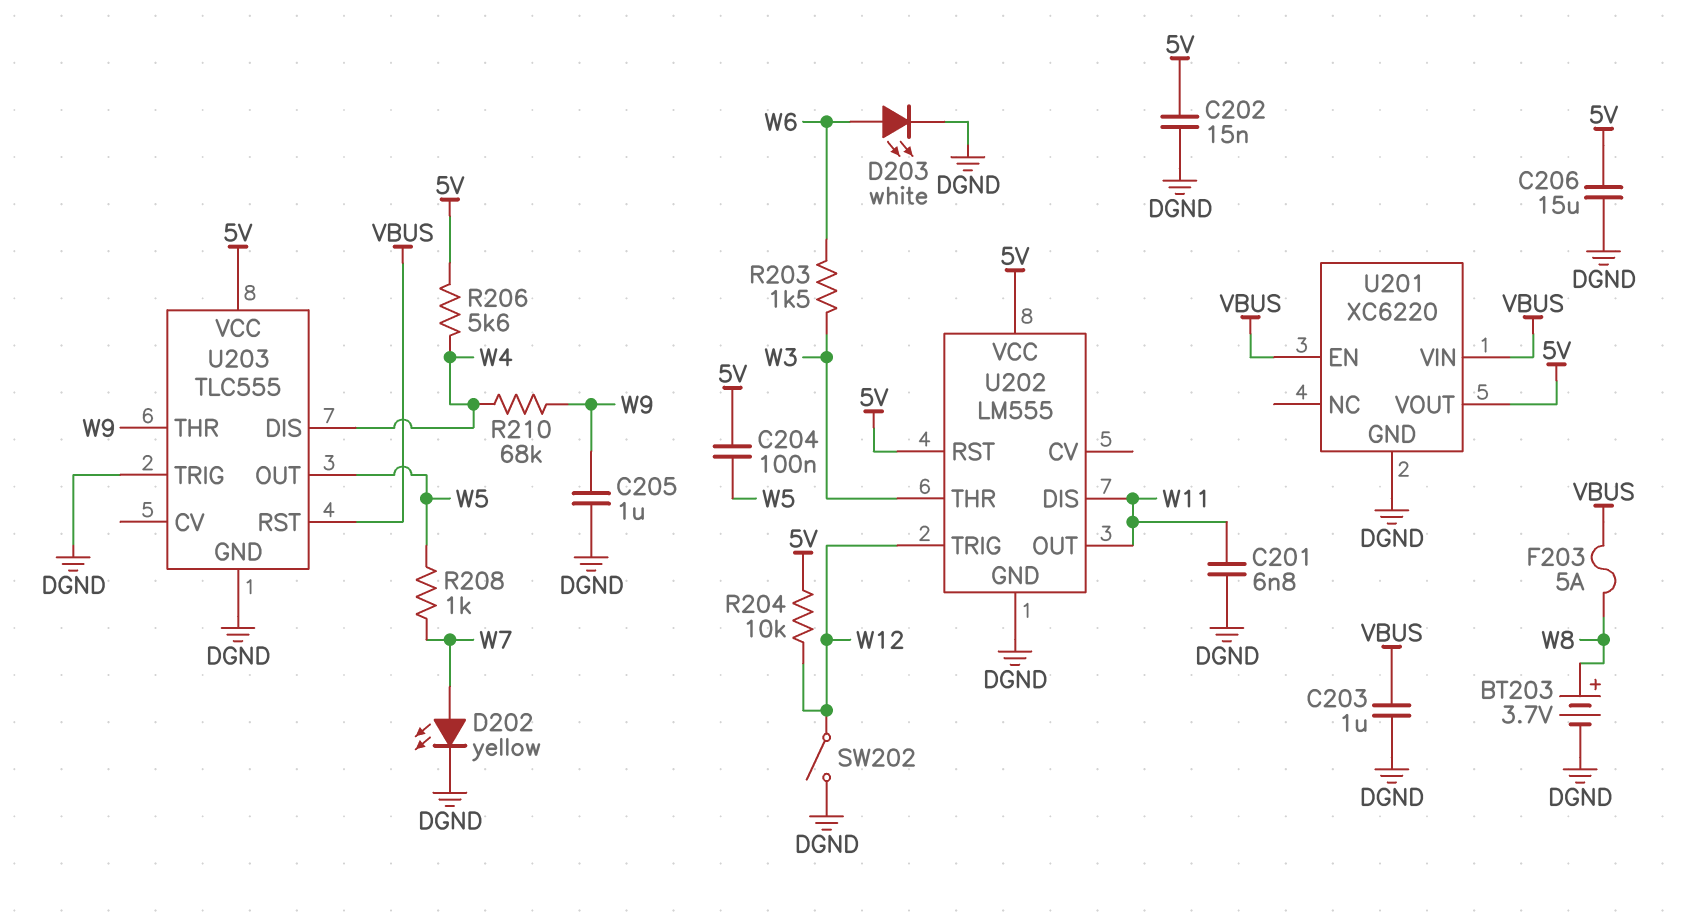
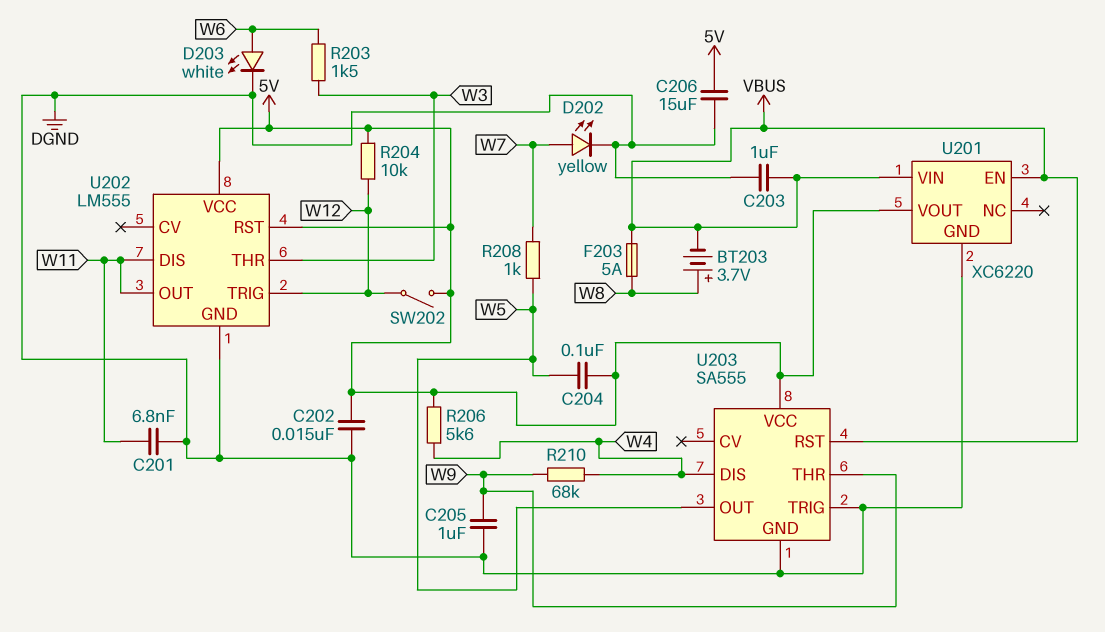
BT203: 3.7V (plus W8, minus DGND) -> 3.7V (plus W8, minus VBUS)
SW202: switch (DGND, W12) -> switch (5V, W12)
U203: TLC555 -> SA555

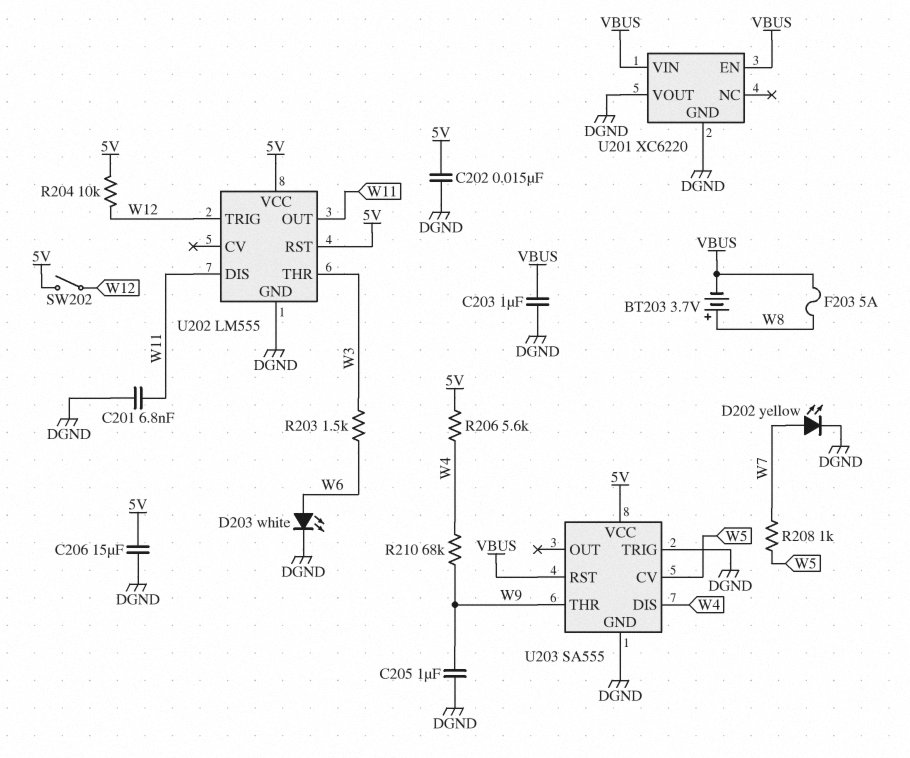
C204: 100nF (5V, W5) -> none
U201 pin VOUT: 5V -> DGND
U203 pin CV: none -> W5
U203 pin OUT: W5 -> none

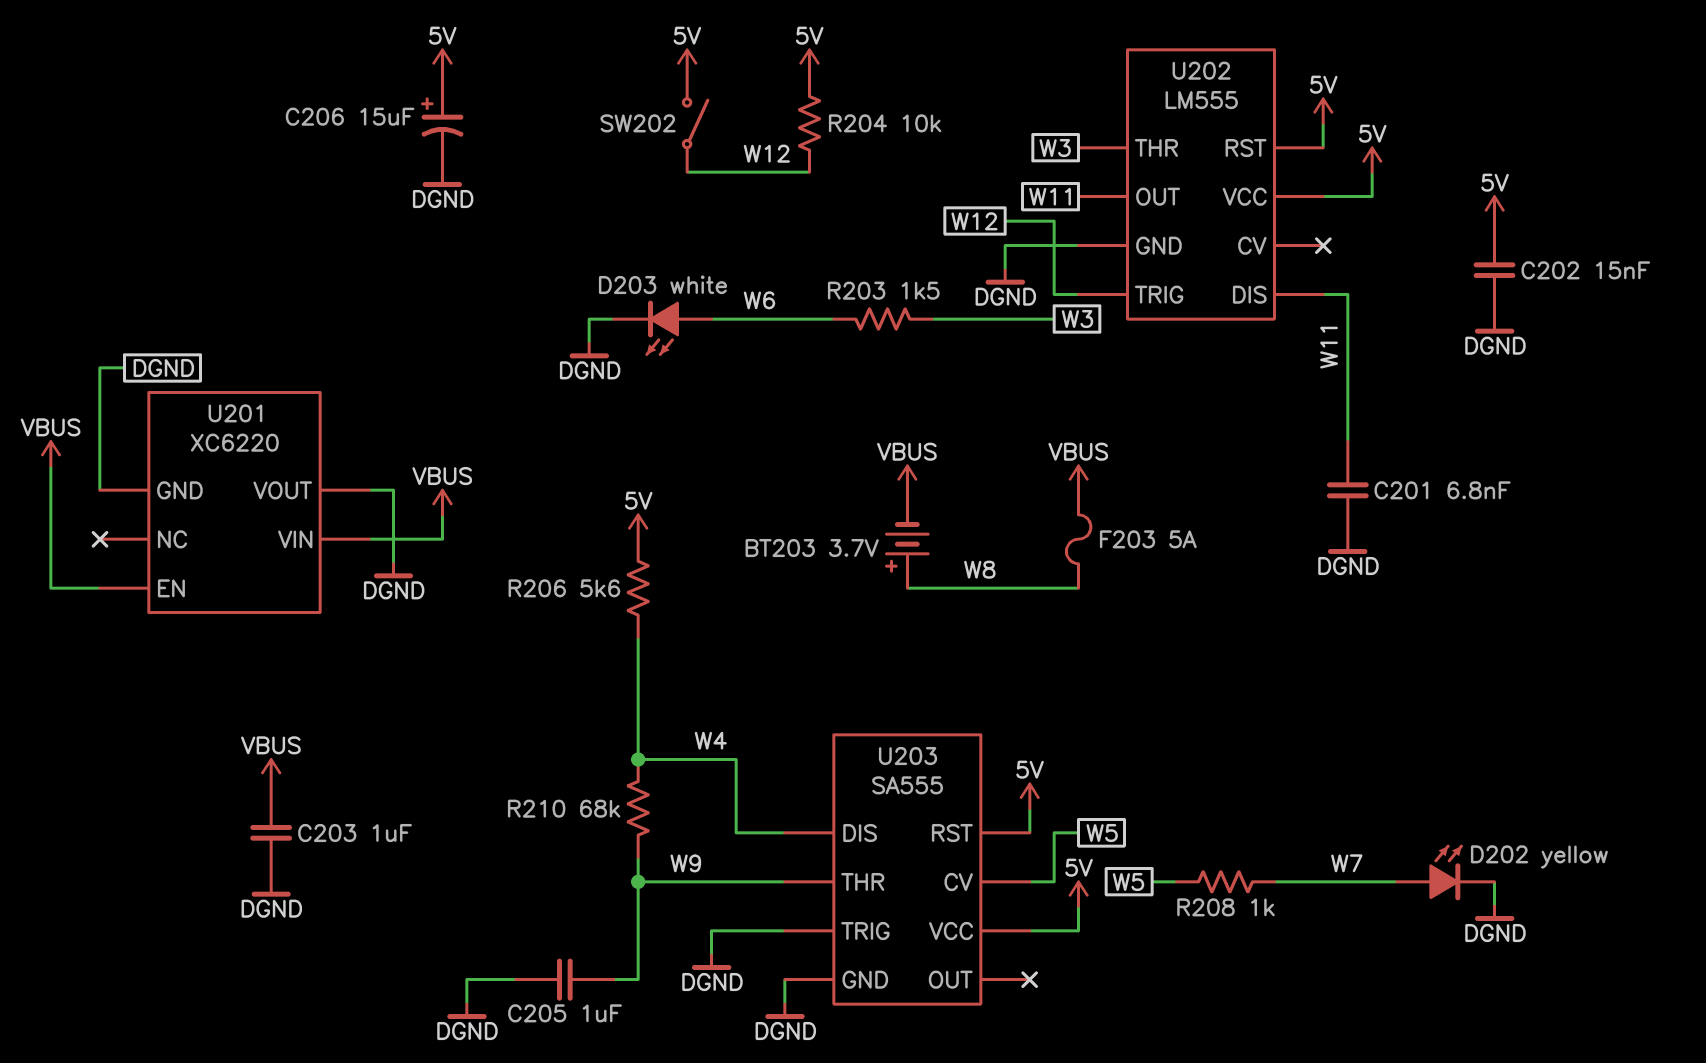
C206: 15uF (5V, DGND) -> 15uF (plus 5V, minus DGND)
U203 pin RST: VBUS -> 5V

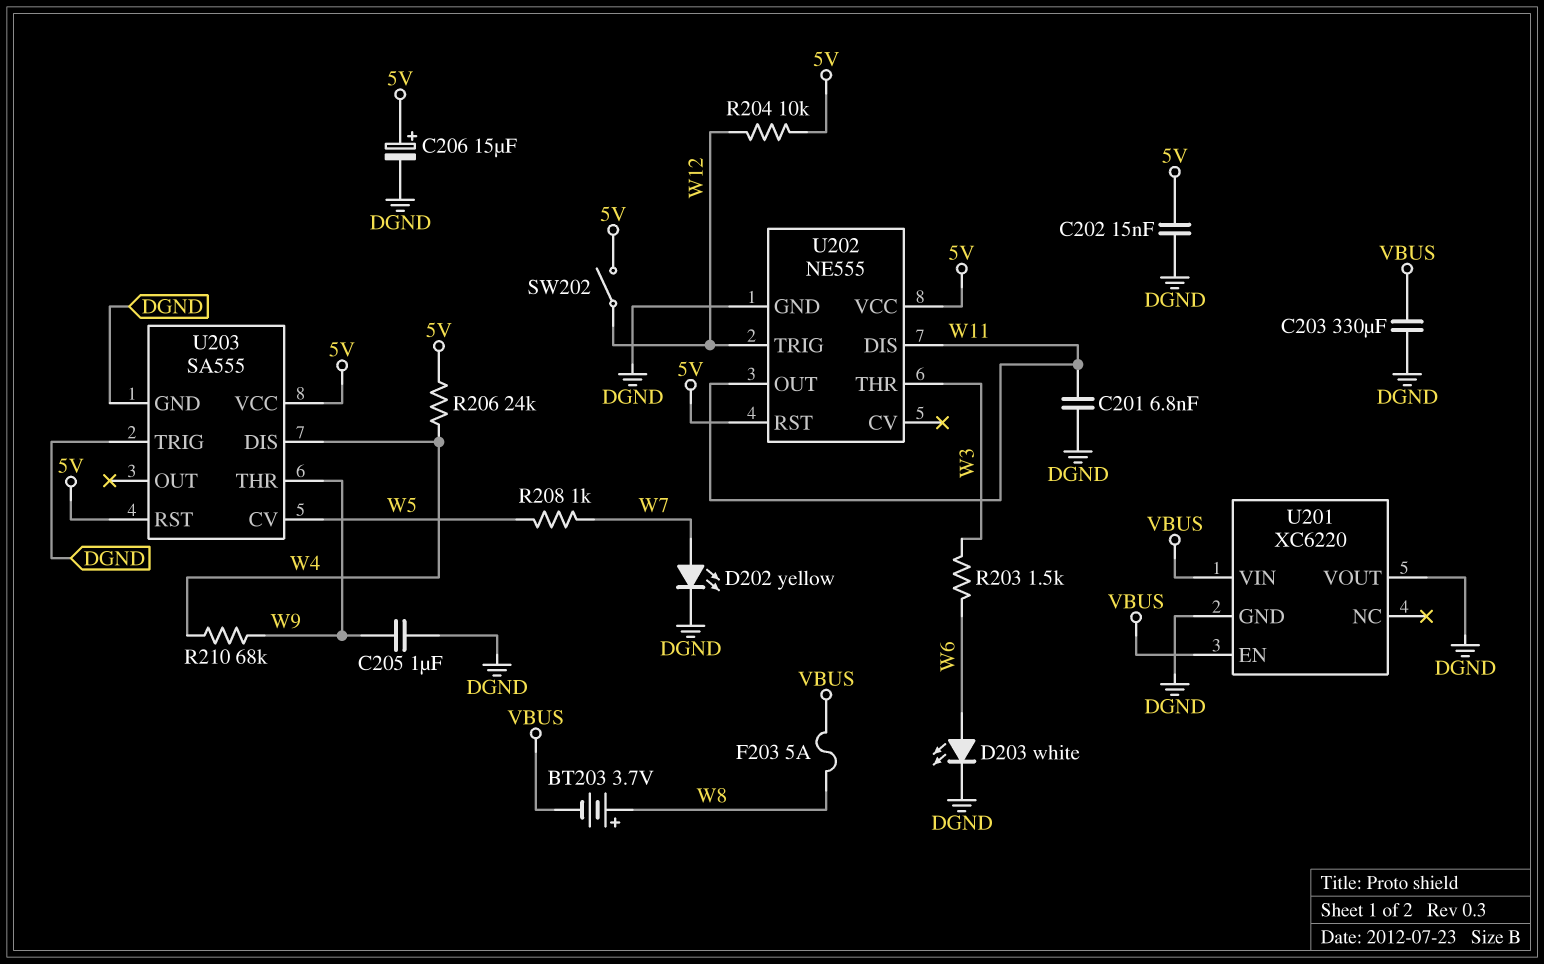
C203: 1uF (DGND, VBUS) -> 330uF (DGND, VBUS)
R206: 5.6k (5V, W4) -> 24k (5V, W4)
U202: LM555 -> NE555

